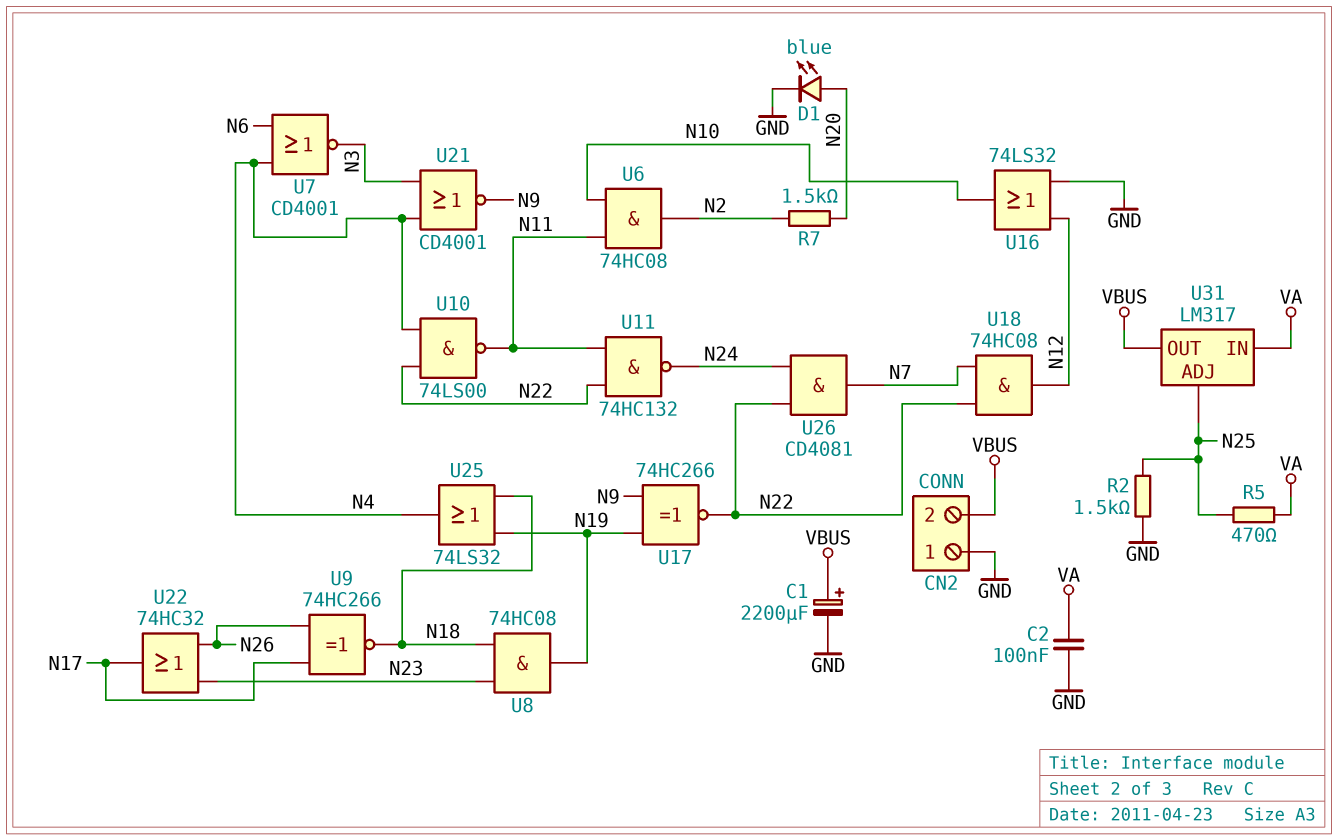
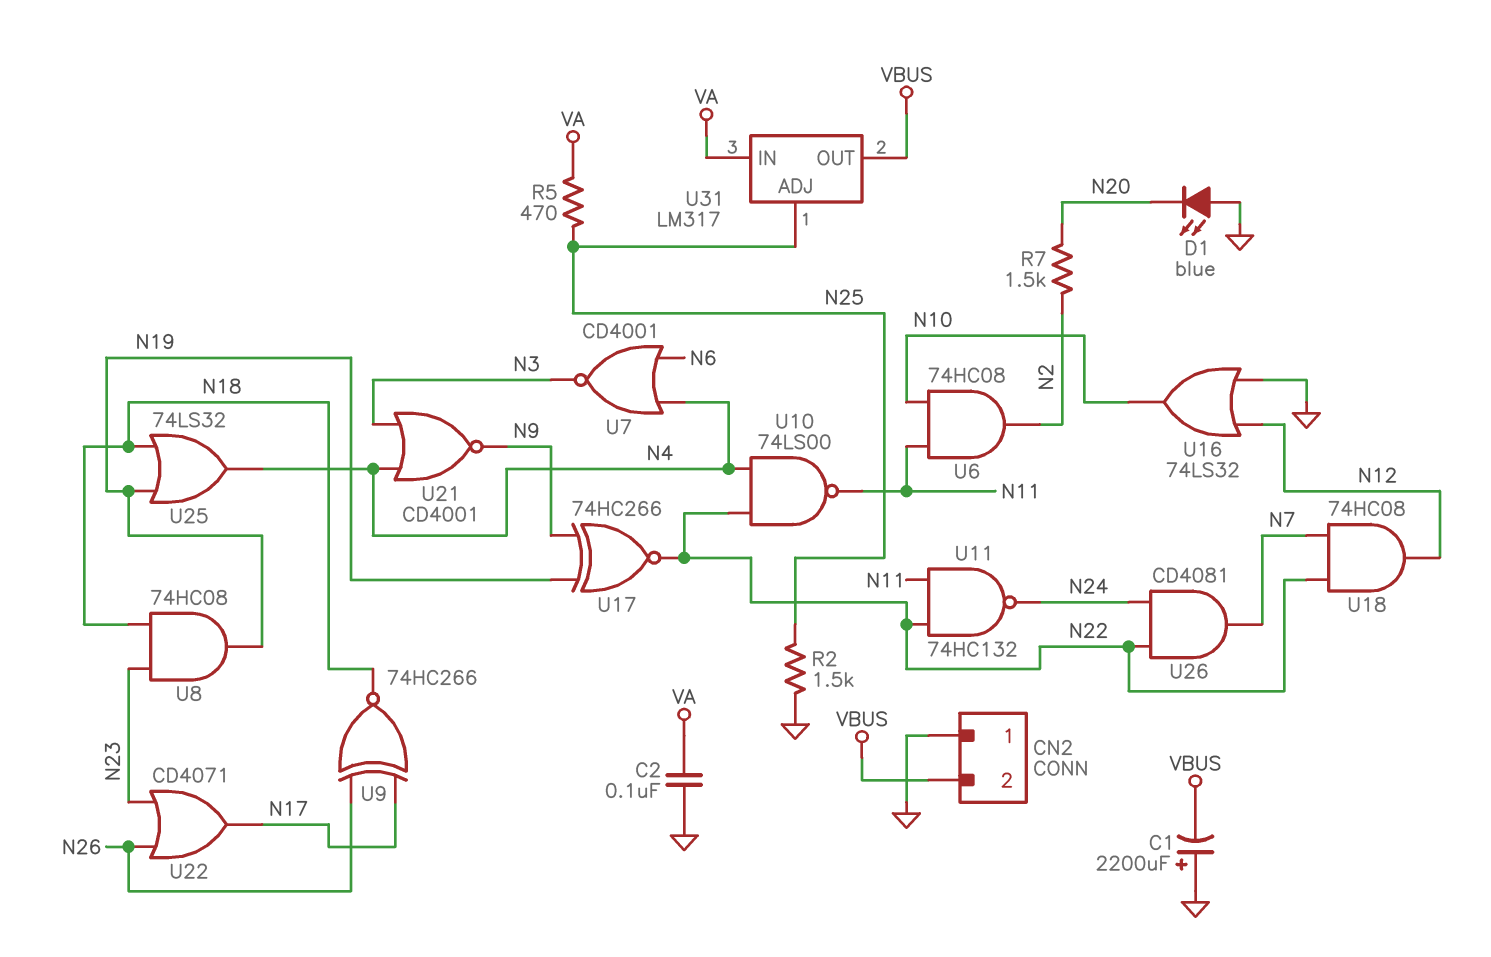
C1: 2200uF (plus VBUS, minus GND) -> 2200uF (plus GND, minus VBUS)
D1: LED blue (A N20, K GND) -> LED blue (A GND, K N20)
U22: OR 74HC32 (in N23, in N26, out N17) -> OR CD4071 (in N23, in N26, out N17)

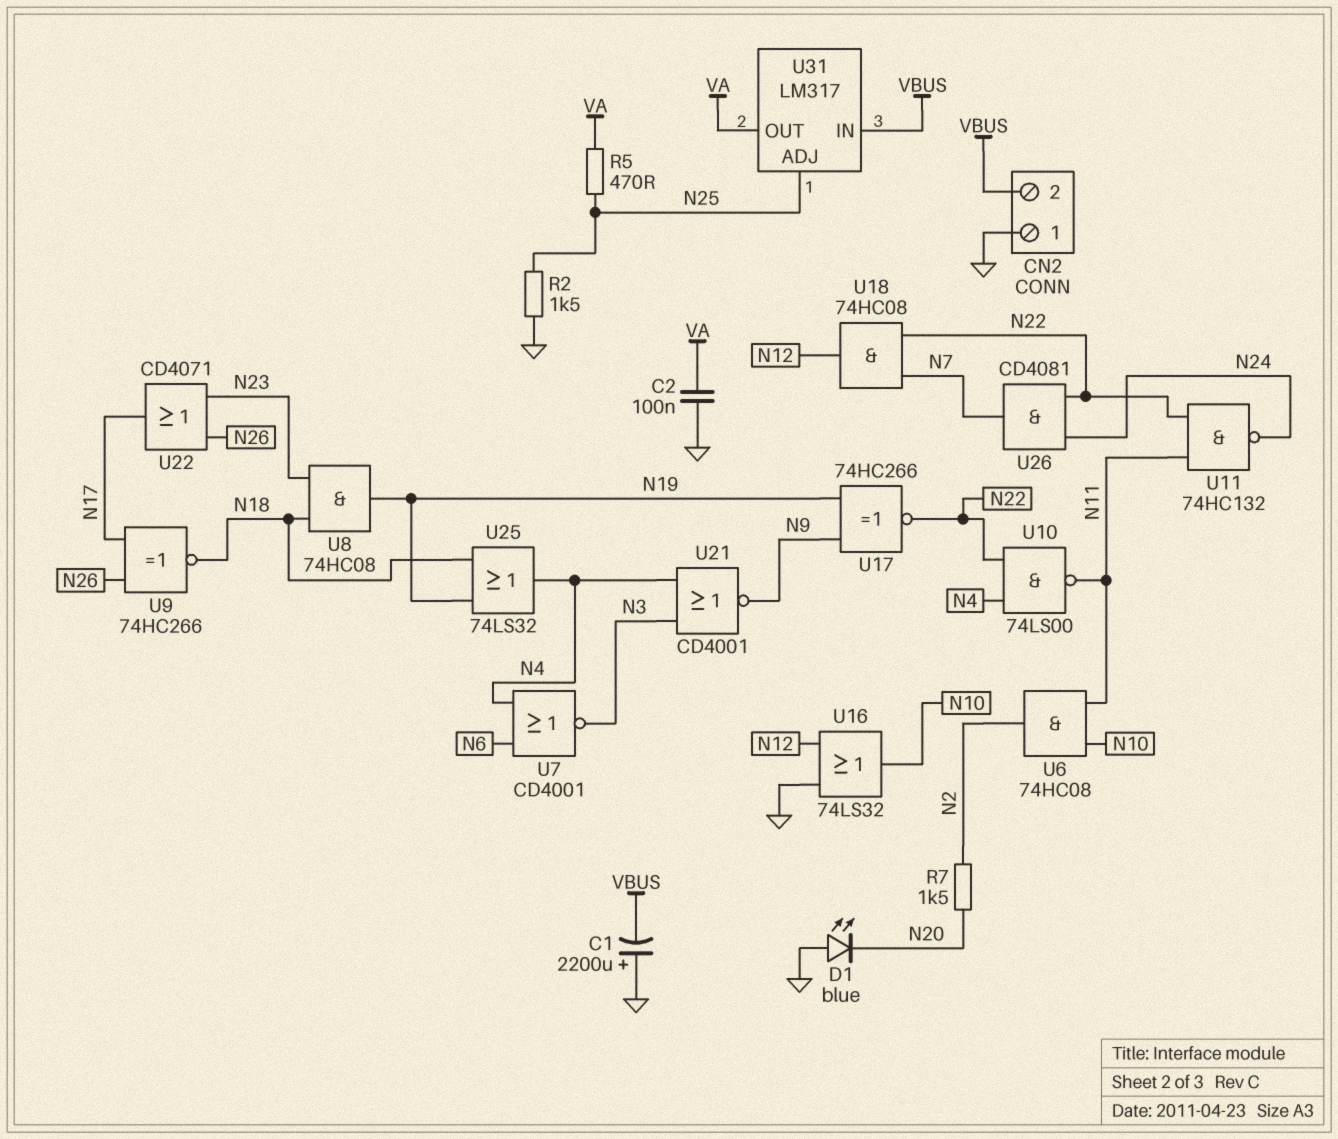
U31 pin IN: VA -> VBUS
U31 pin OUT: VBUS -> VA

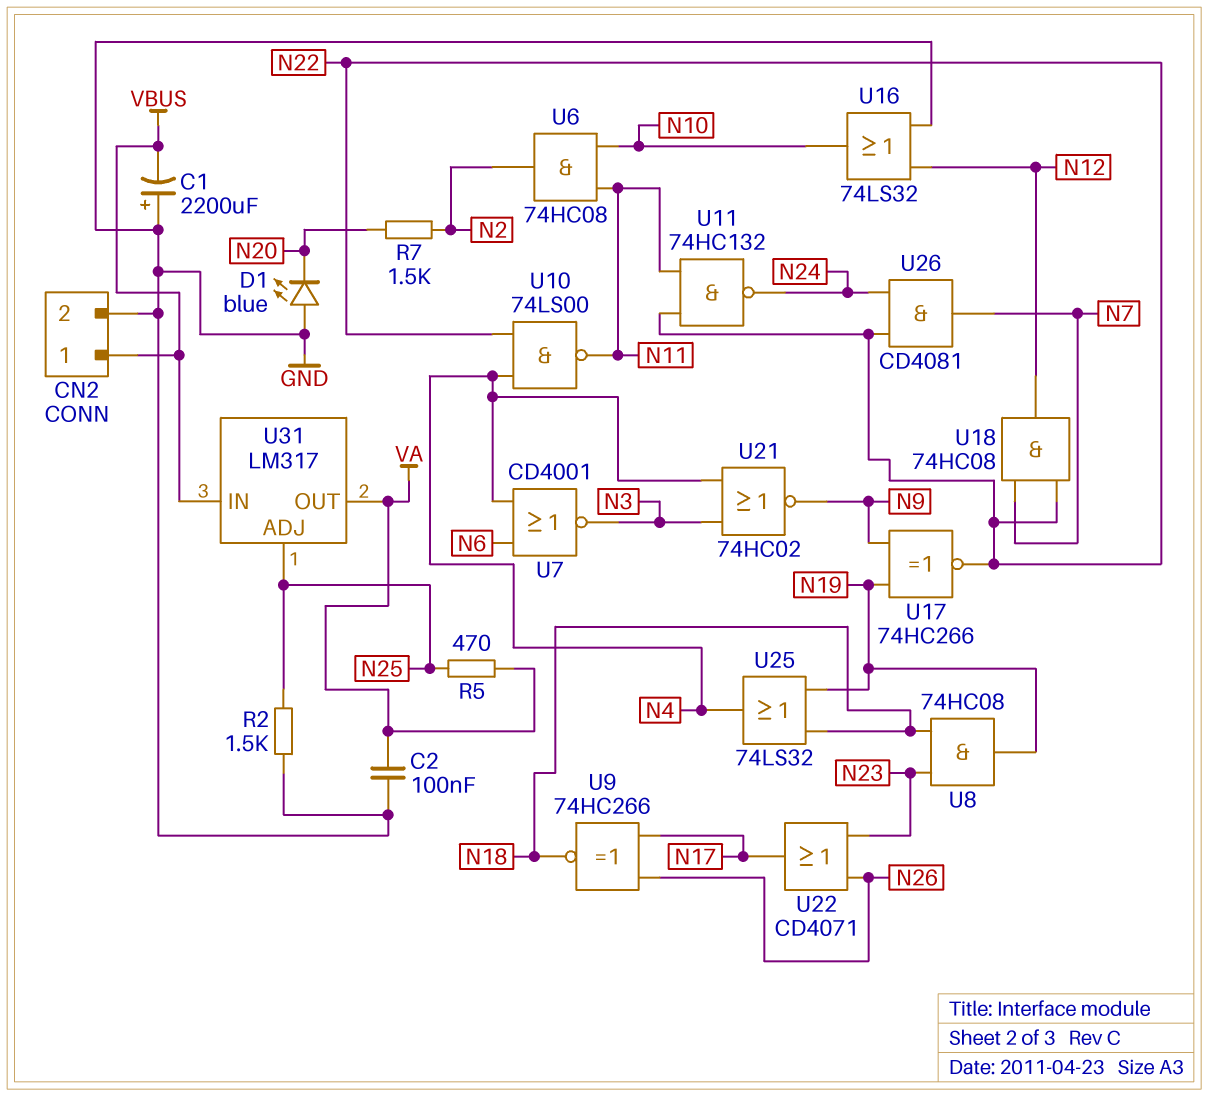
CN2 pin 1: GND -> VBUS
CN2 pin 2: VBUS -> GND
U21: NOR CD4001 (in N3, in N4, out N9) -> NOR 74HC02 (in N3, in N4, out N9)

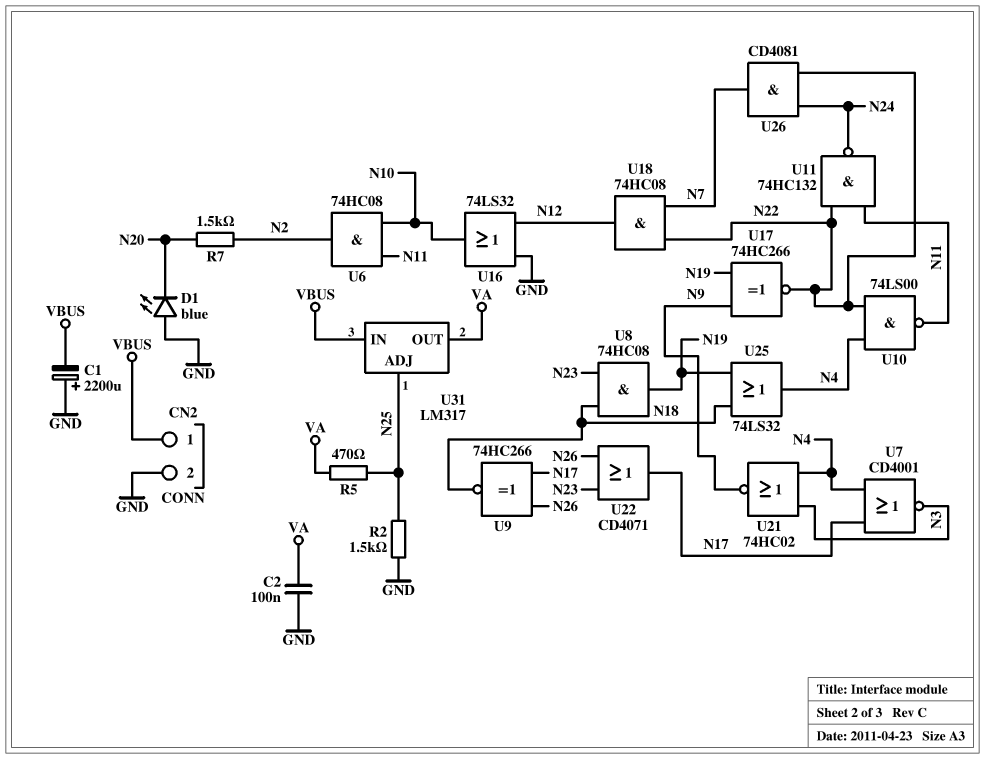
U7: NOR CD4001 (in N4, in N6, out N3) -> NOR CD4001 (in N4, in N17, out N3)

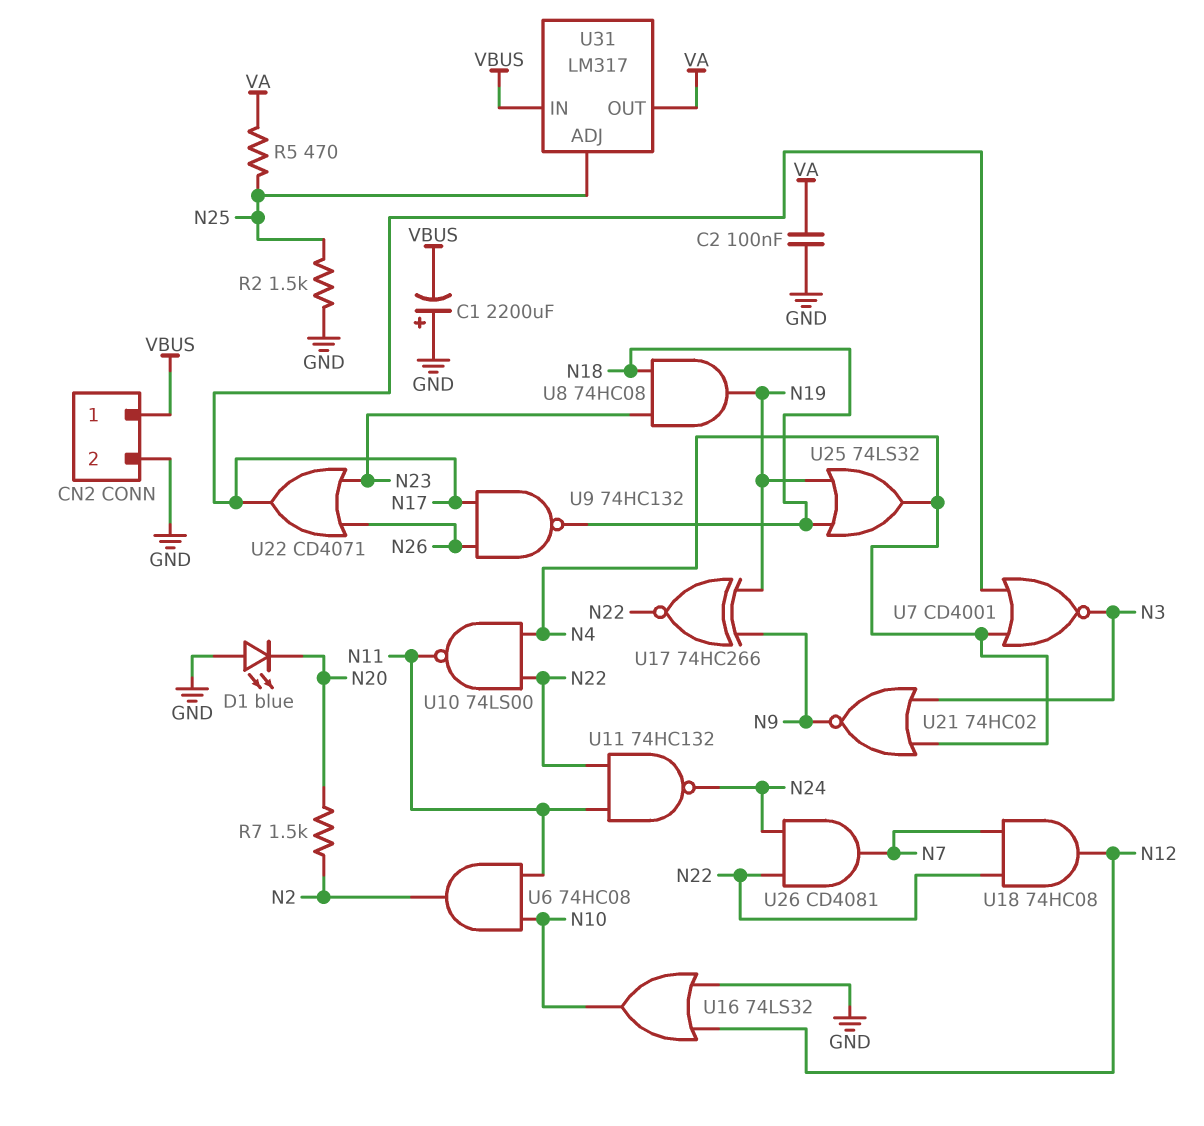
U9: XNOR 74HC266 (in N17, in N26, out N18) -> NAND 74HC132 (in N17, in N26, out N18)

